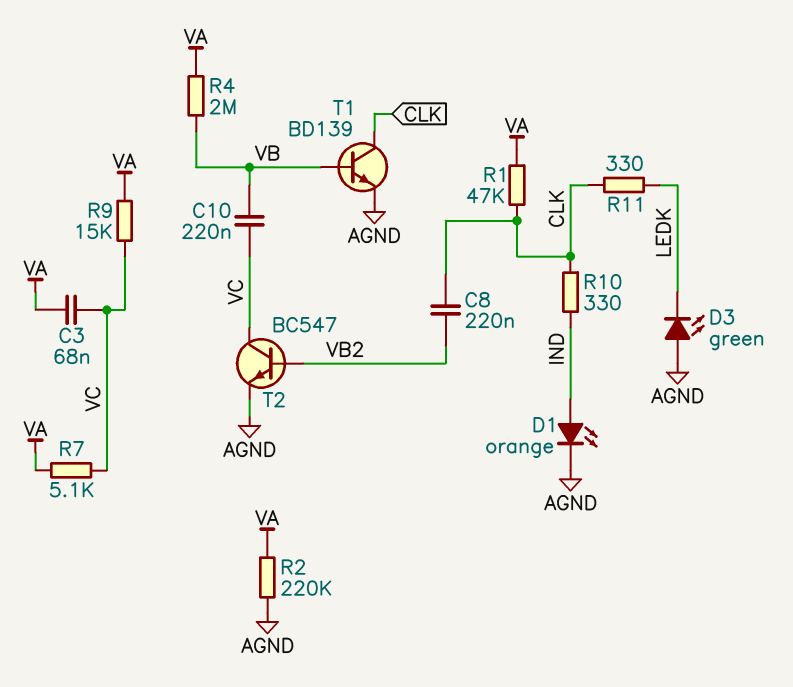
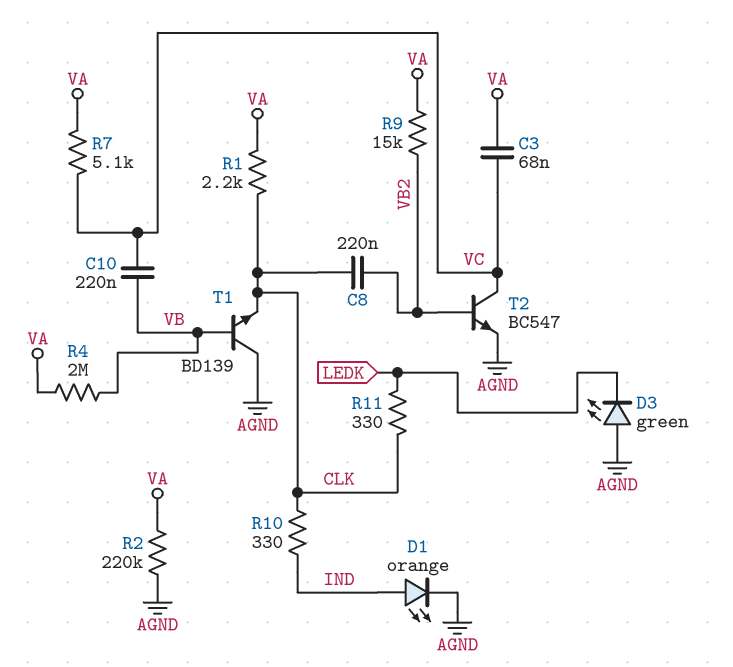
R1: 47k (CLK, VA) -> 2.2k (CLK, VA)
R9: 15k (VA, VC) -> 15k (VA, VB2)
T1: NPN BD139 (B VB, C CLK, E AGND) -> NPN BD139 (B VB, C AGND, E CLK)

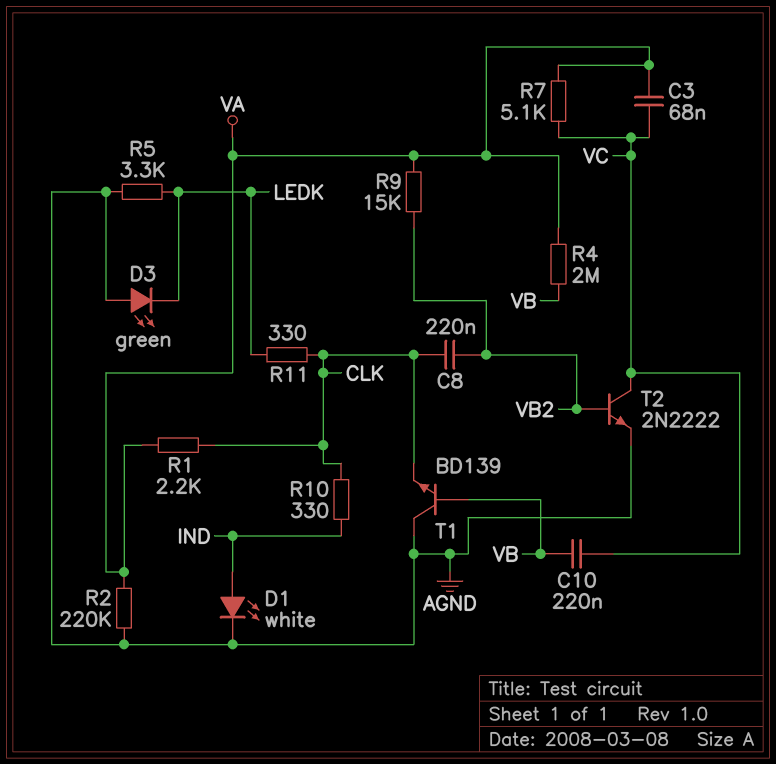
D1: LED orange (A IND, K AGND) -> LED white (A IND, K AGND)
R5: none -> 3.3k (AGND, LEDK)
T2: NPN BC547 (B VB2, C VC, E AGND) -> NPN 2N2222 (B VB2, C VC, E AGND)

